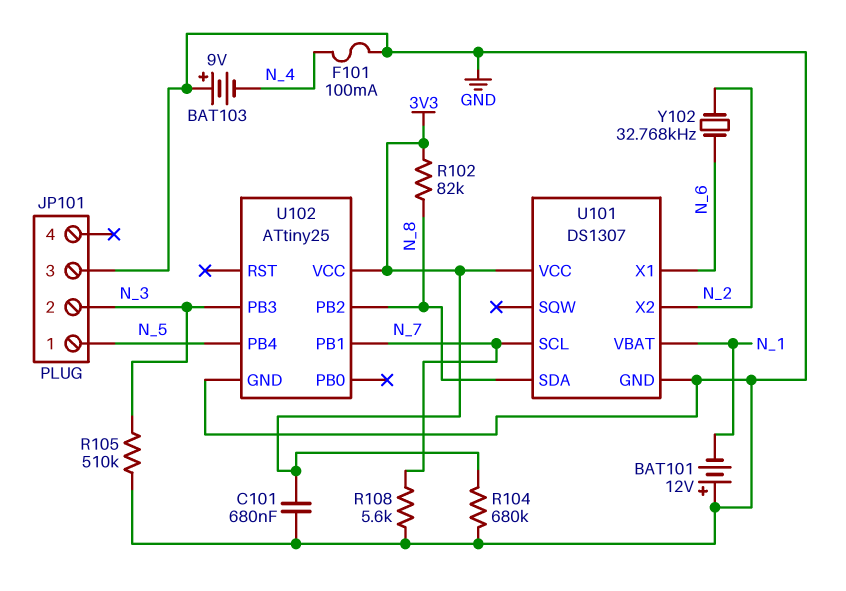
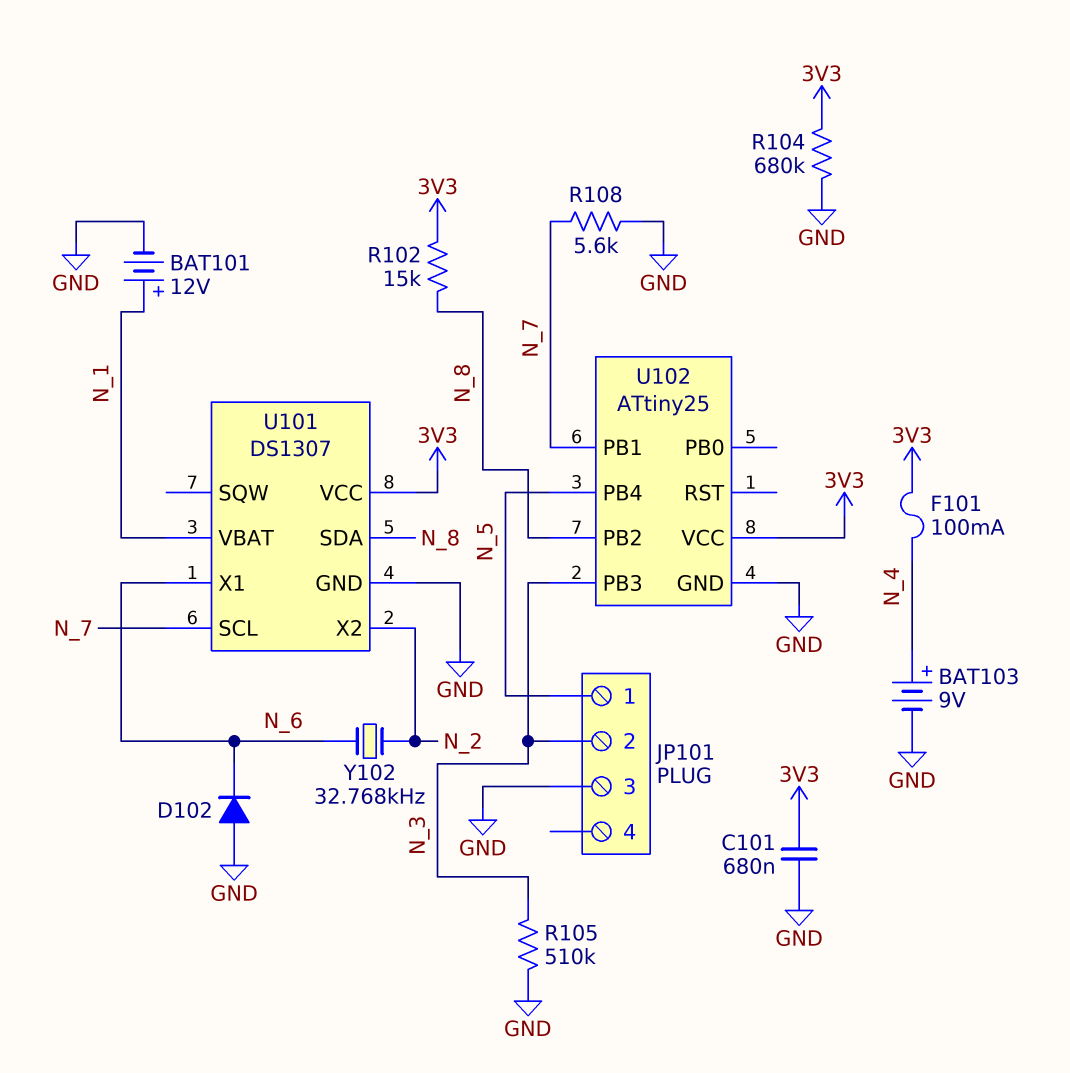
BAT101: 12V (plus GND, minus N_1) -> 12V (plus N_1, minus GND)
BAT103: 9V (plus GND, minus N_4) -> 9V (plus N_4, minus GND)
D102: none -> diode (A GND, K N_6)
F101: 100mA (GND, N_4) -> 100mA (3V3, N_4)
R102: 82k (3V3, N_8) -> 15k (3V3, N_8)

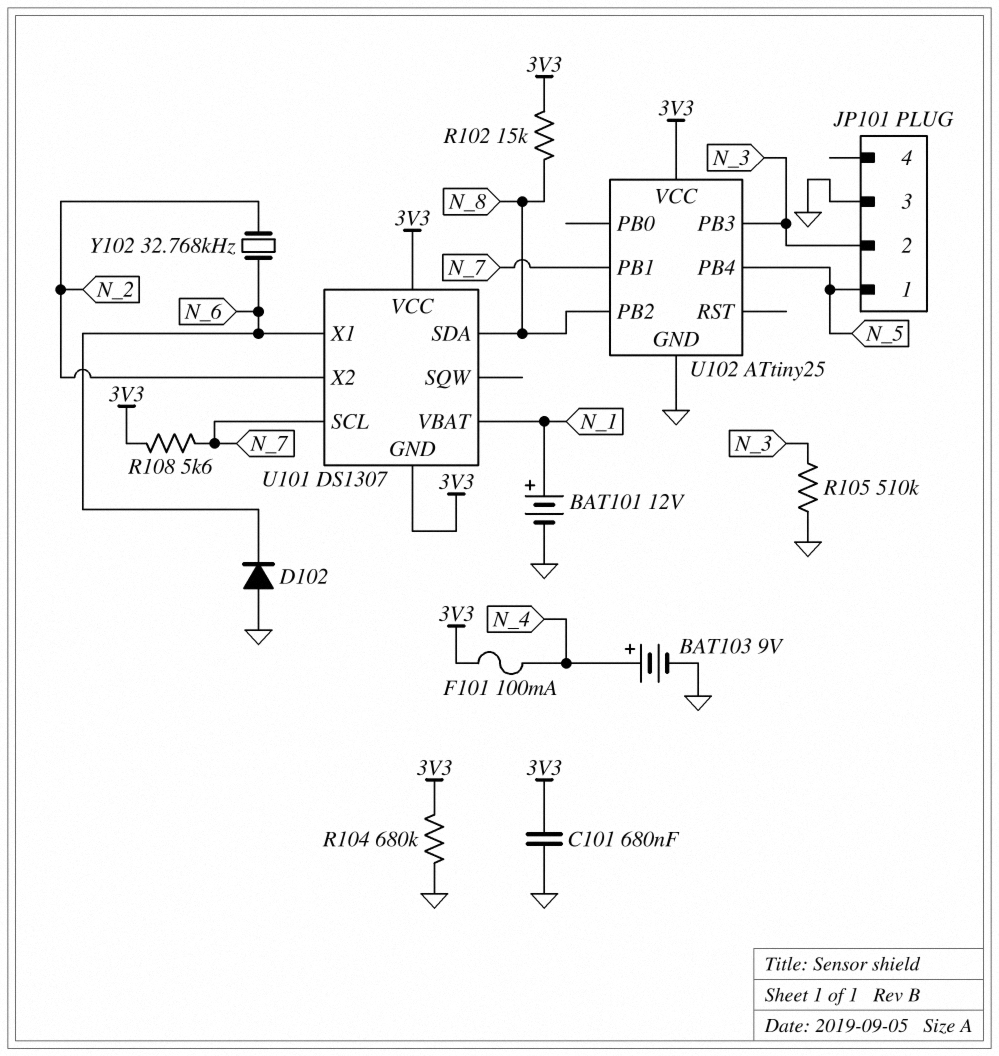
R108: 5.6k (GND, N_7) -> 5.6k (3V3, N_7)
U101 pin GND: GND -> 3V3

